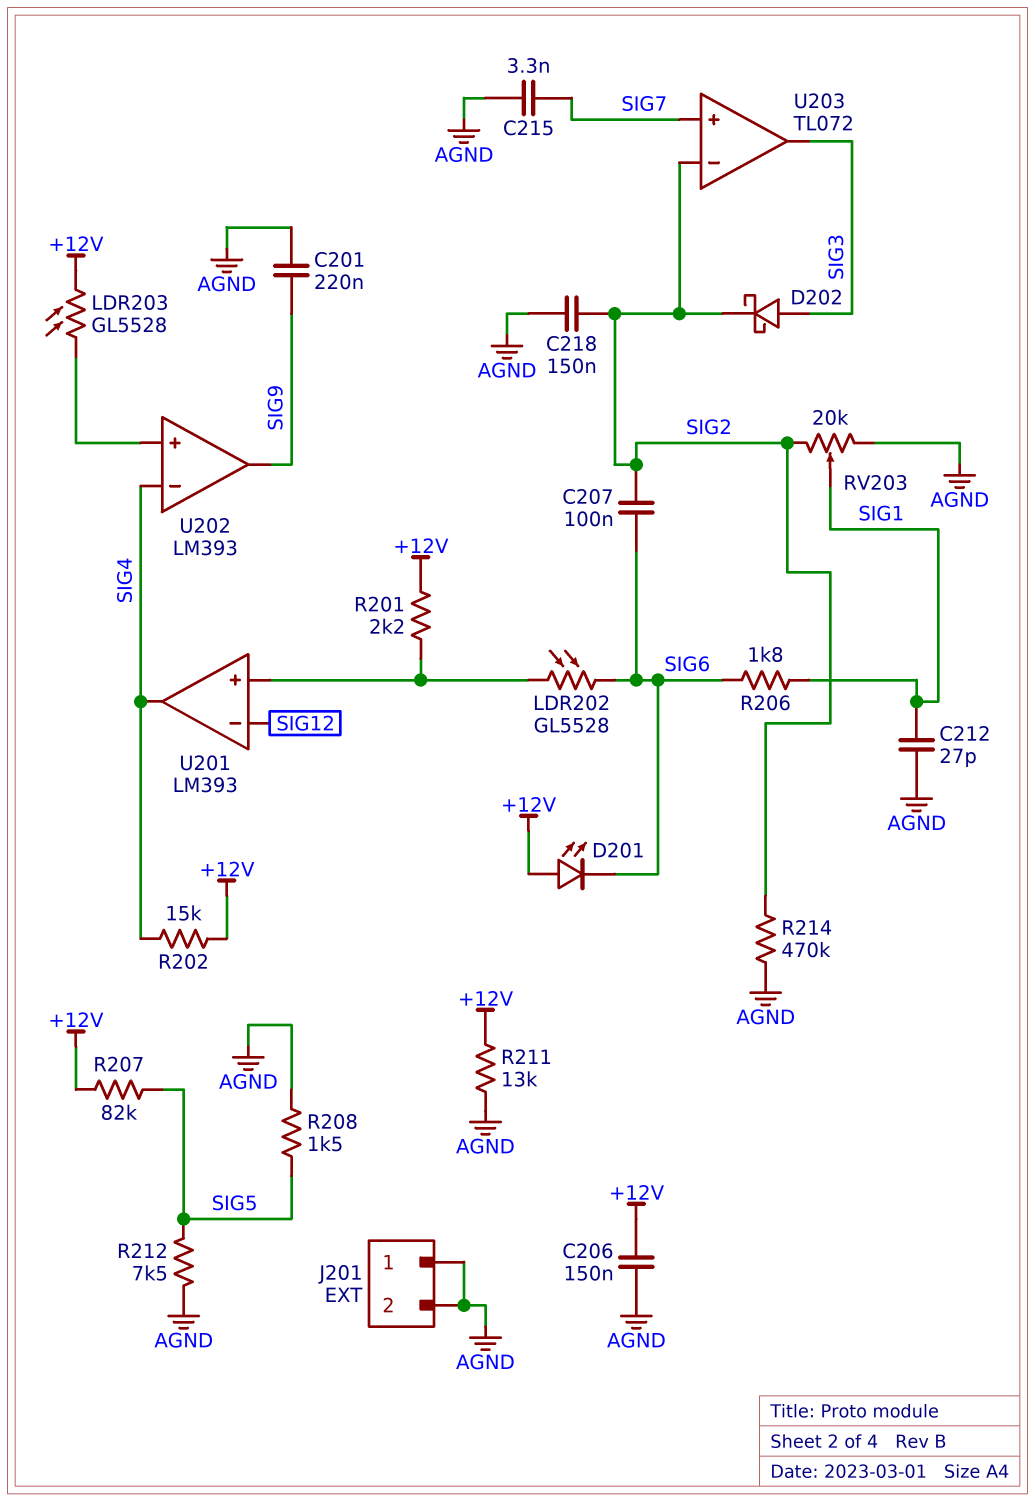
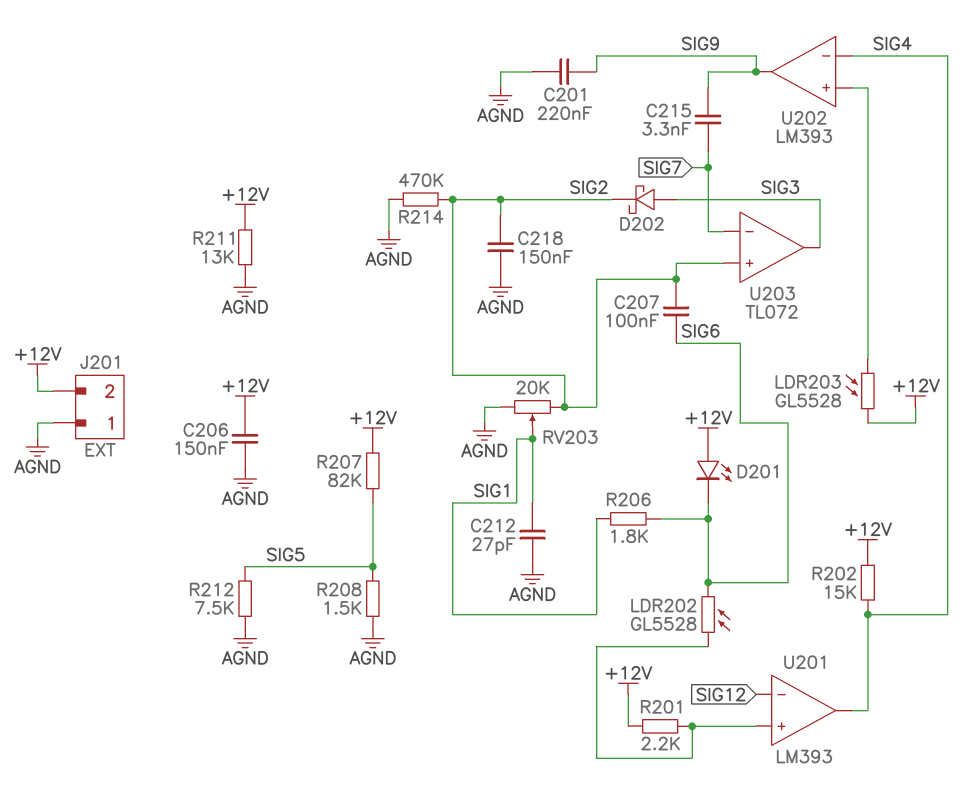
C215: 3.3nF (AGND, SIG7) -> 3.3nF (SIG7, SIG9)
J201 pin 2: AGND -> +12V
U203 pin in+: SIG7 -> SIG2
U203 pin in-: SIG2 -> SIG7

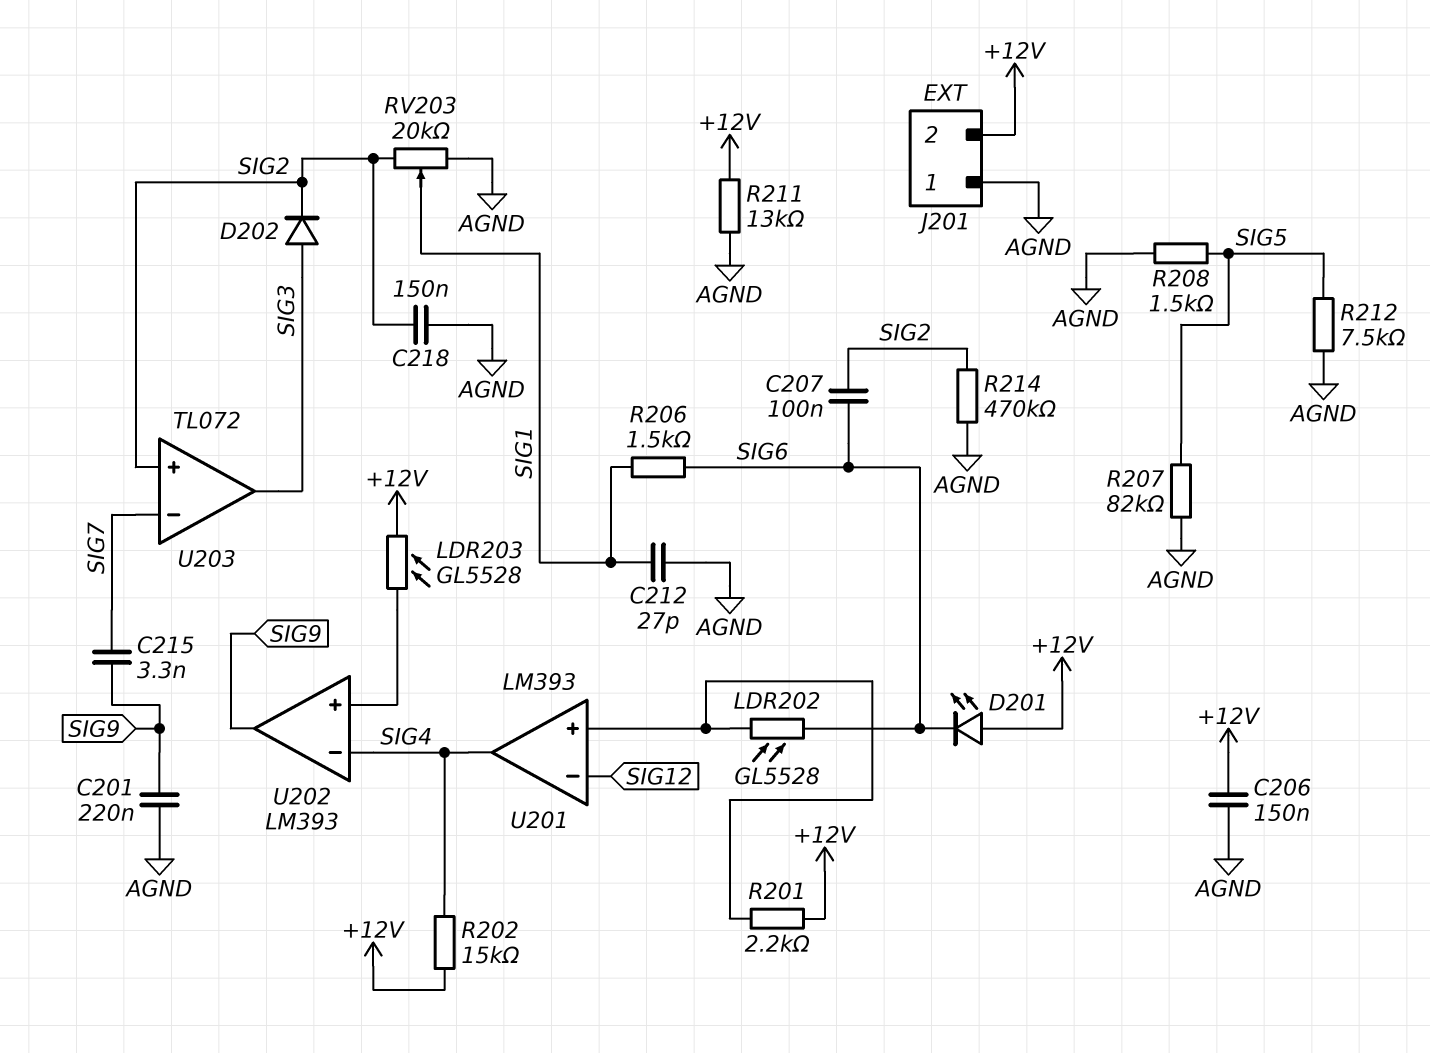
D202: schottky (A SIG3, K SIG2) -> diode (A SIG3, K SIG2)
R206: 1.8k (SIG1, SIG6) -> 1.5k (SIG1, SIG6)
R207: 82k (+12V, SIG5) -> 82k (AGND, SIG5)

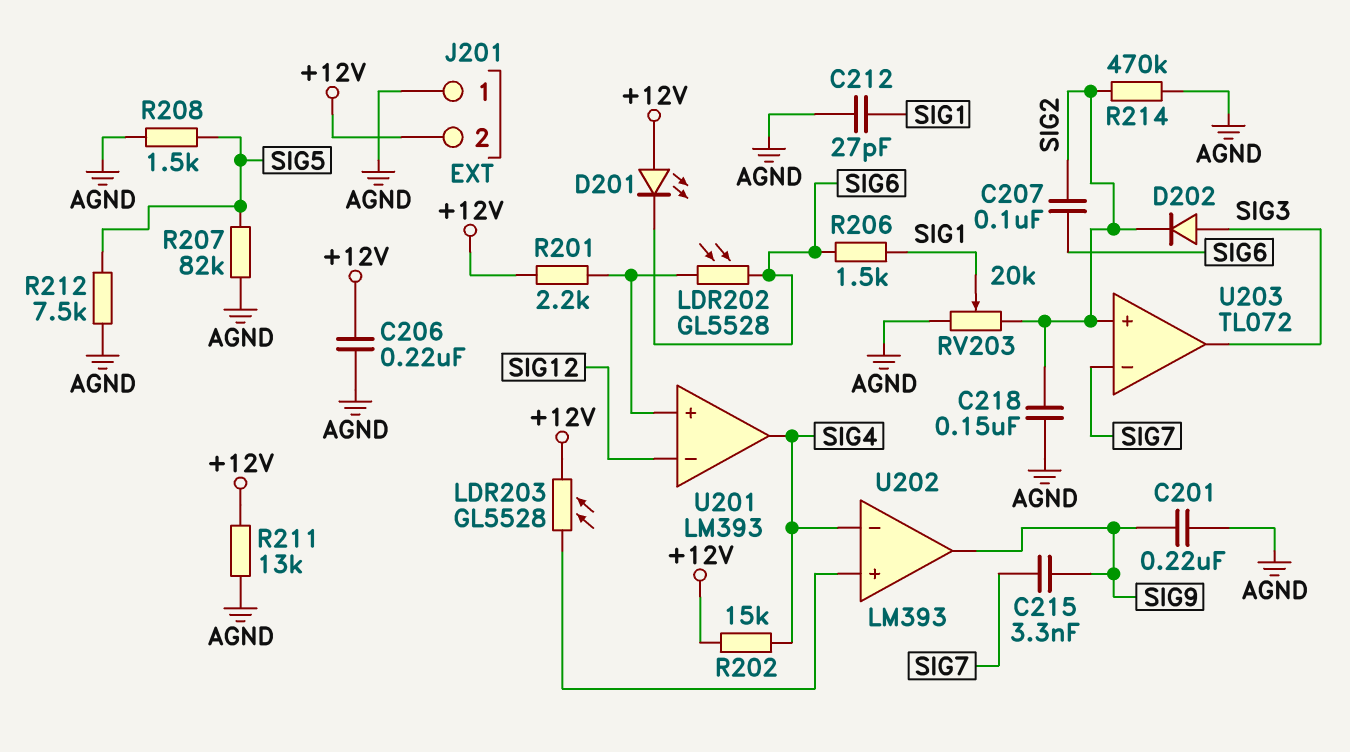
C206: 150nF (+12V, AGND) -> 220nF (+12V, AGND)

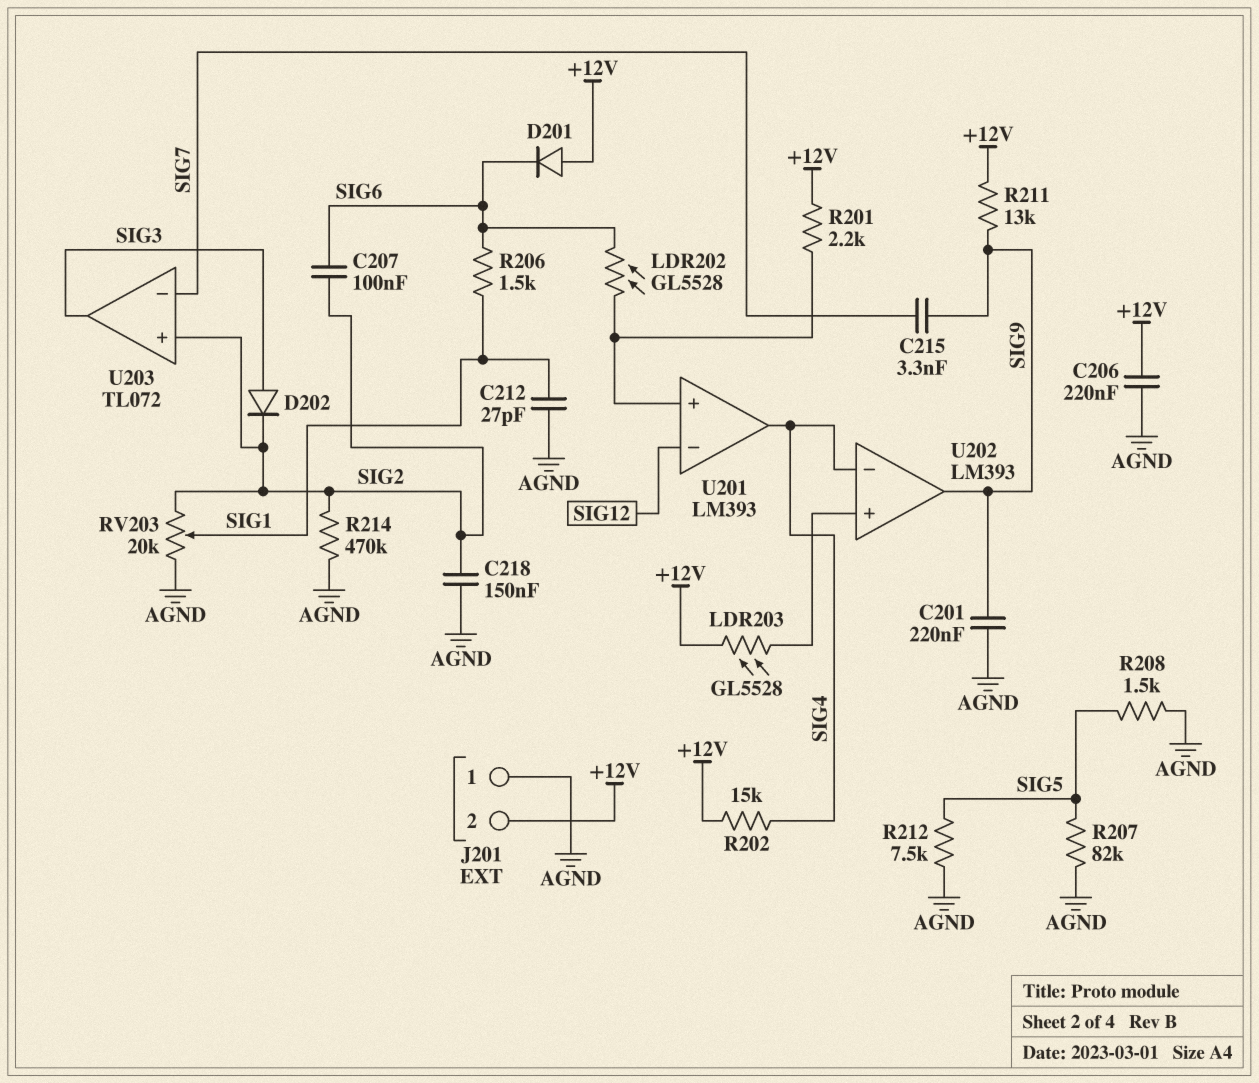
D201: LED (A +12V, K SIG6) -> diode (A +12V, K SIG6)
R211: 13k (+12V, AGND) -> 13k (+12V, SIG9)

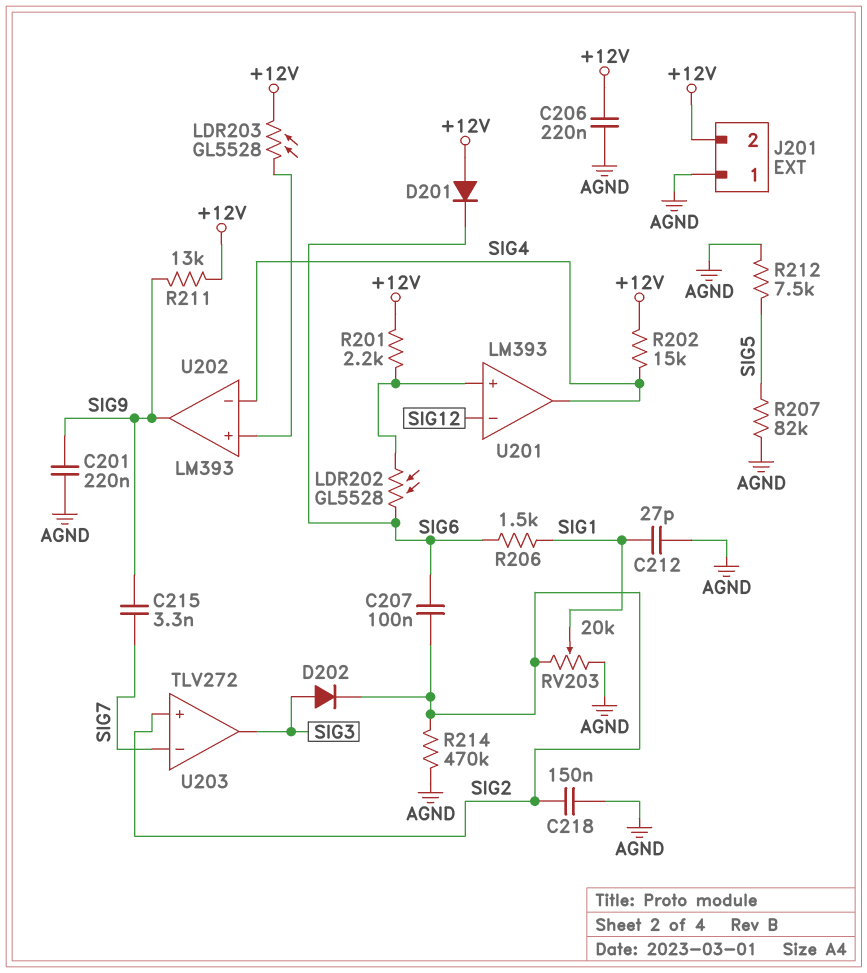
R208: 1.5k (AGND, SIG5) -> none
U203: TL072 -> TLV272

